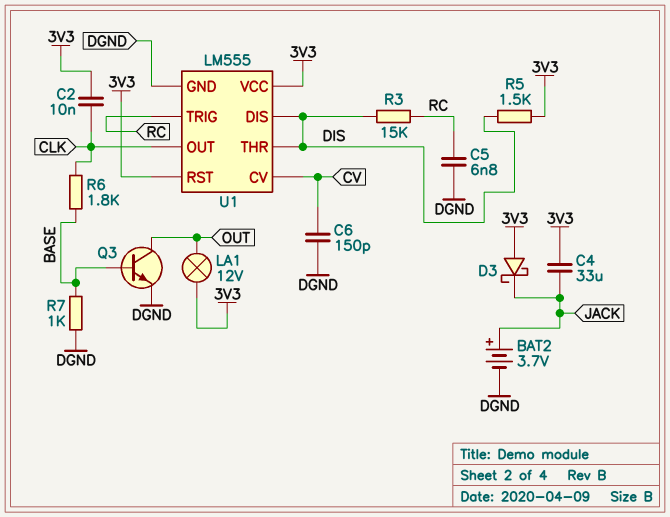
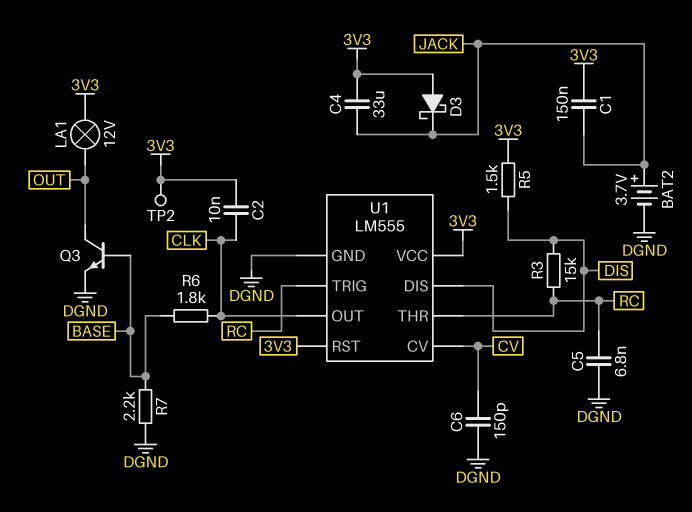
C1: none -> 150nF (3V3, JACK)
R7: 1k (BASE, DGND) -> 2.2k (BASE, DGND)
TP2: none -> test point (3V3)
U1 pin THR: DIS -> RC

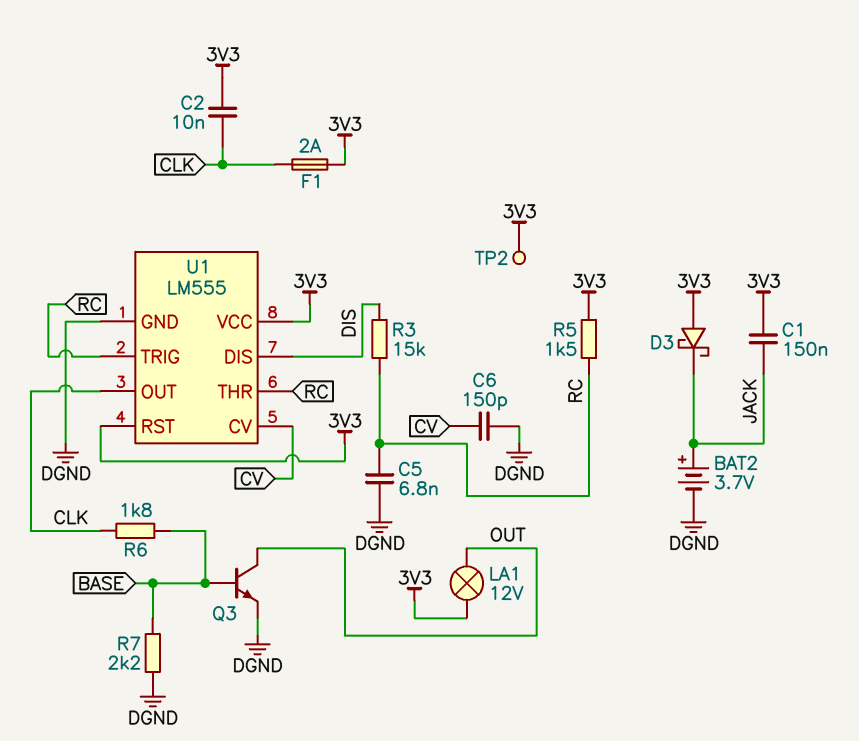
C4: 33uF (3V3, JACK) -> none
F1: none -> 2A (3V3, CLK)
R5: 1.5k (3V3, DIS) -> 1.5k (3V3, RC)

